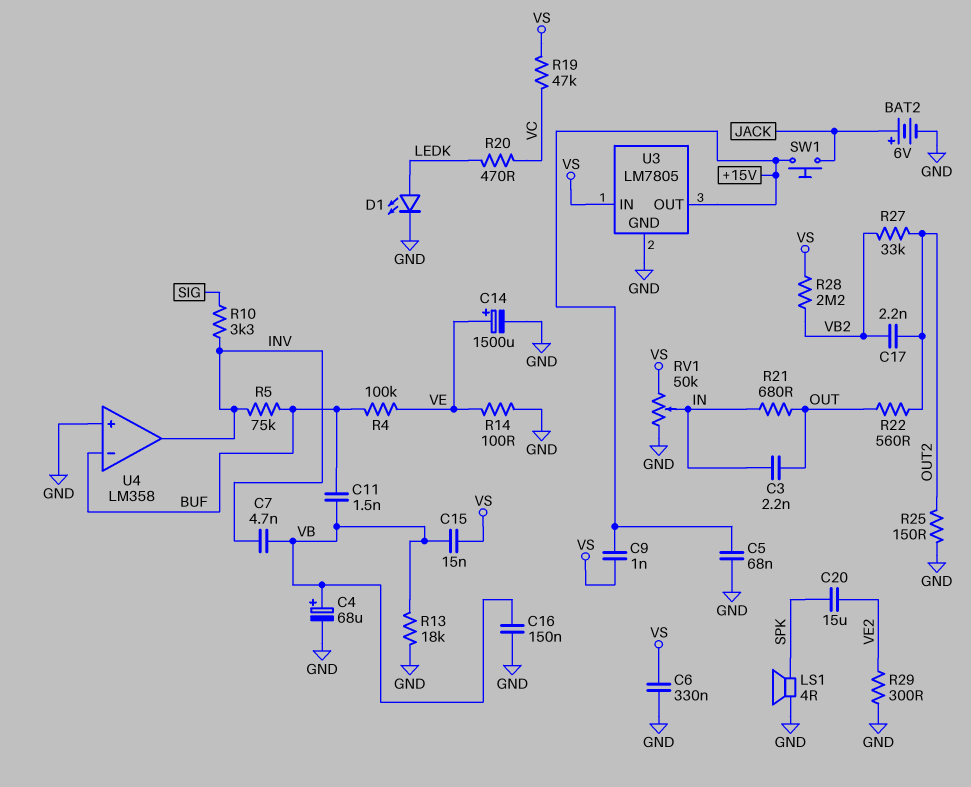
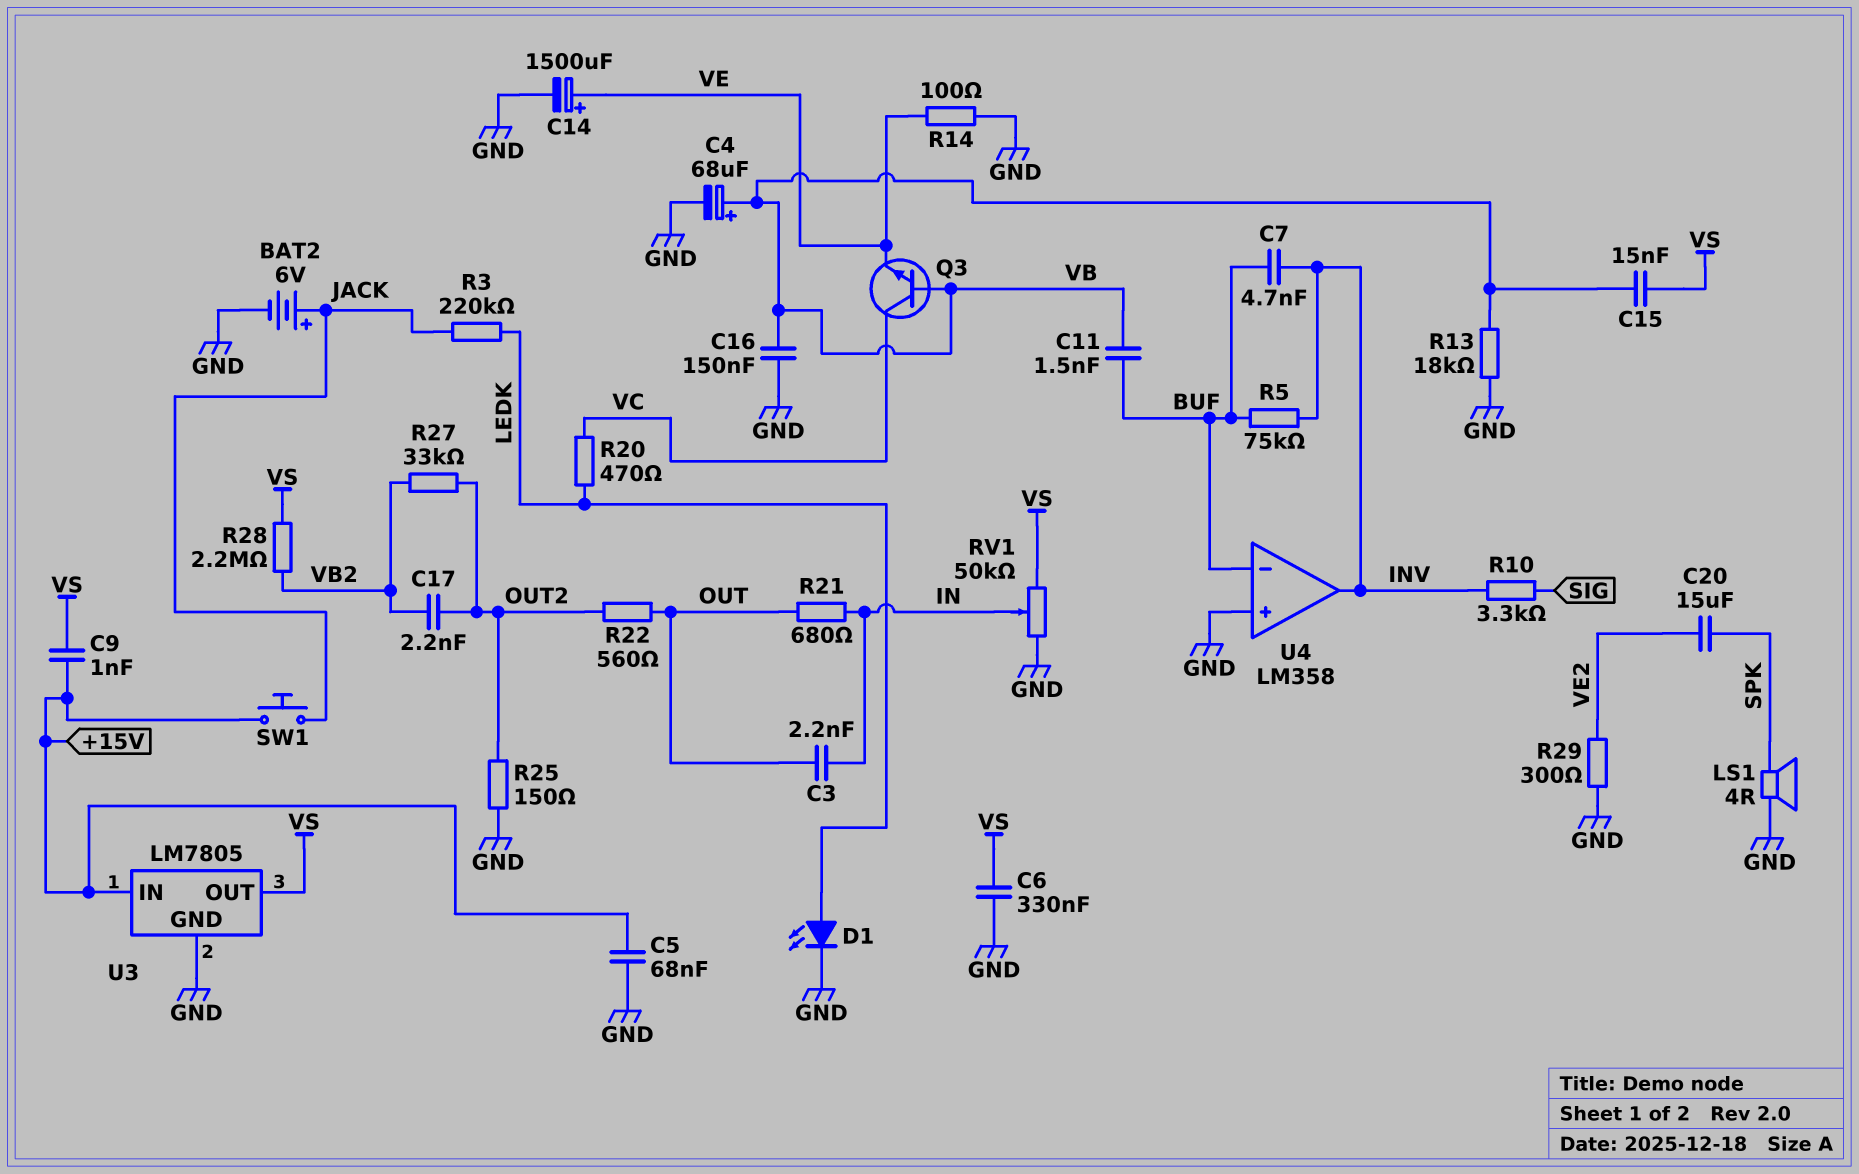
C7: 4.7nF (INV, VB) -> 4.7nF (BUF, INV)
Q3: none -> NPN (B VB, C VC, E VE)
R3: none -> 220k (JACK, LEDK)
R4: 100k (BUF, VE) -> none
R19: 47k (VC, VS) -> none
U3 pin IN: VS -> +15V
U3 pin OUT: +15V -> VS

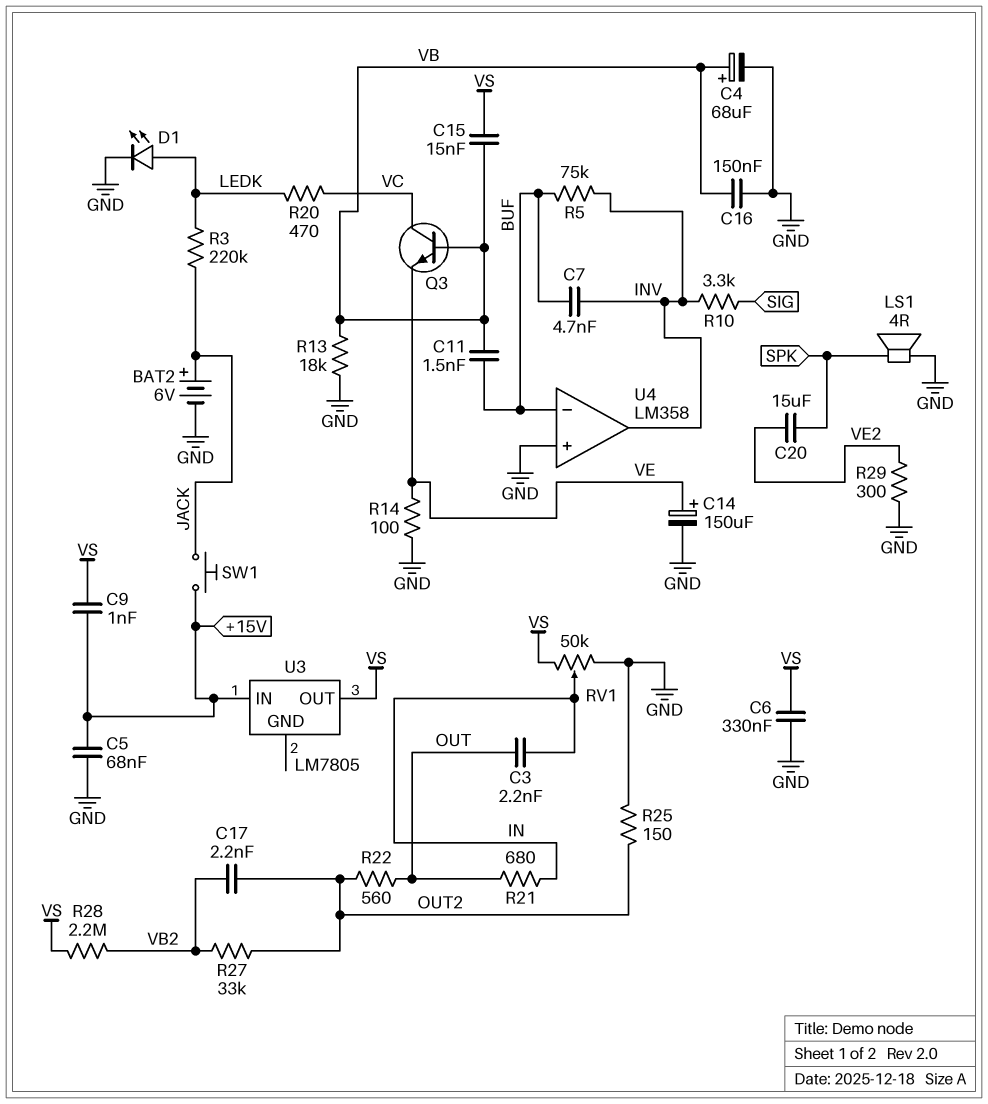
C14: 1500uF (plus VE, minus GND) -> 150uF (plus VE, minus GND)
U3 pin GND: GND -> none

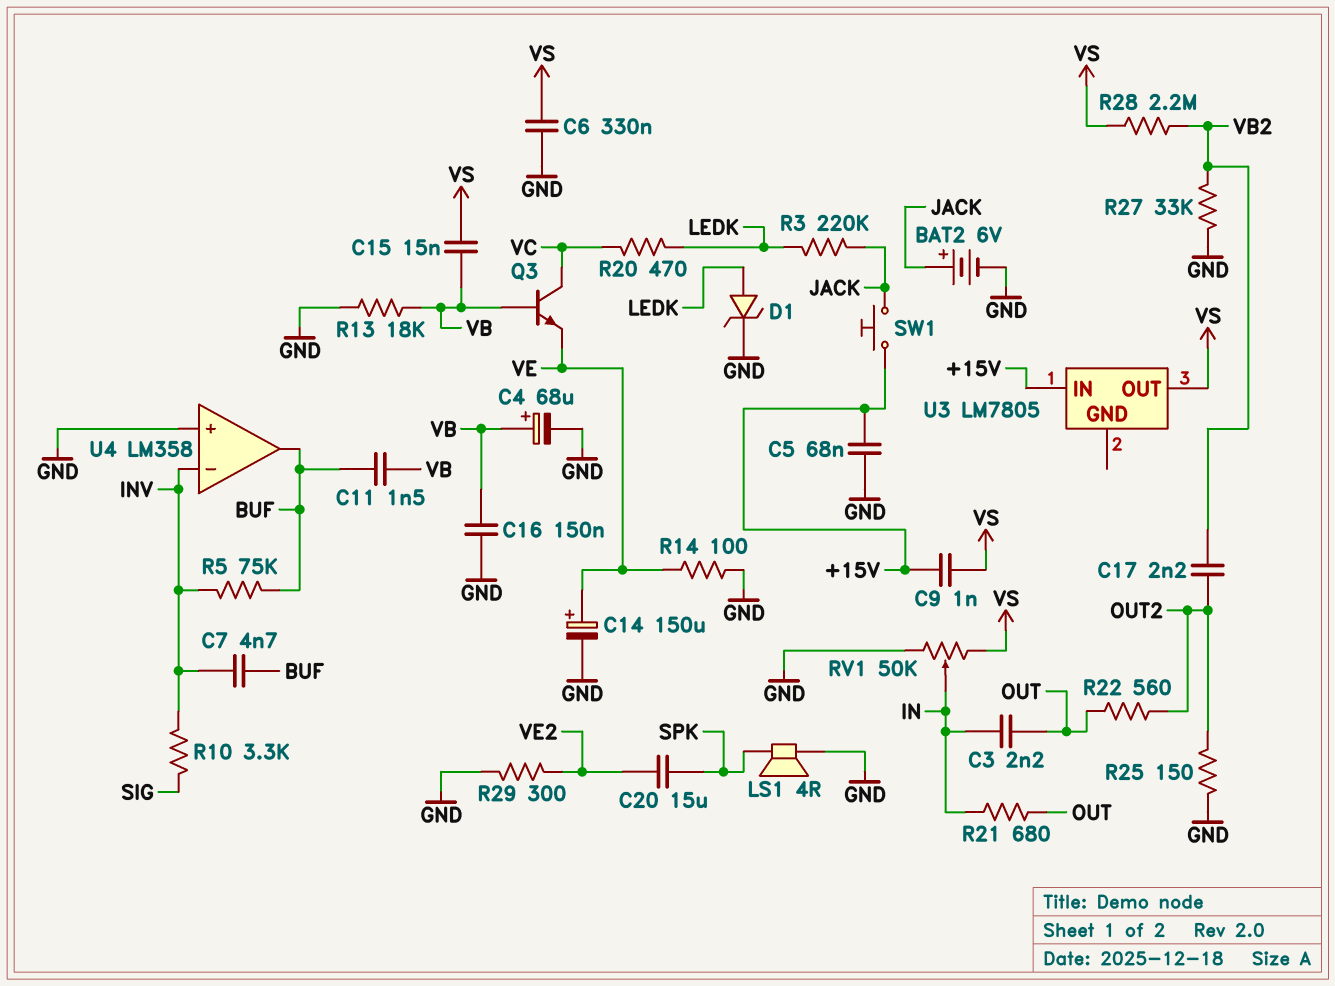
D1: LED (A LEDK, K GND) -> zener (A LEDK, K GND)
R27: 33k (OUT2, VB2) -> 33k (GND, VB2)
U4 pin in-: BUF -> INV
U4 pin out: INV -> BUF

